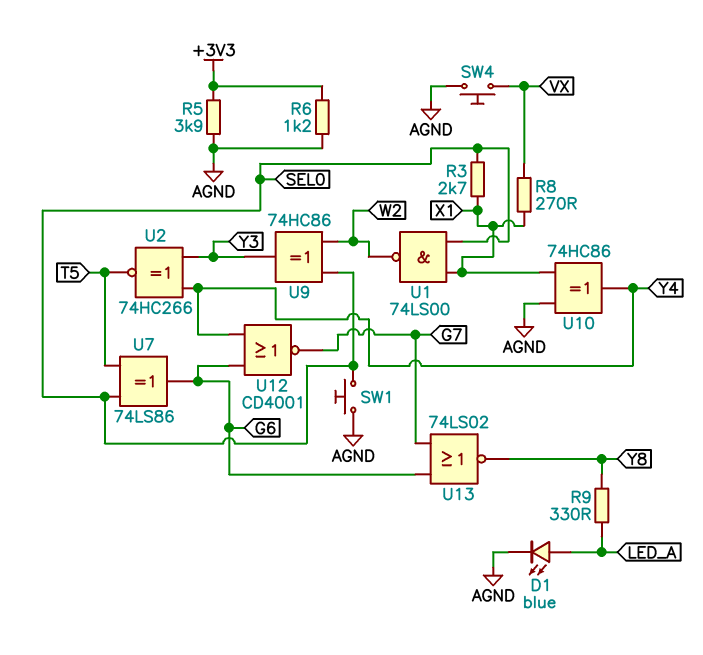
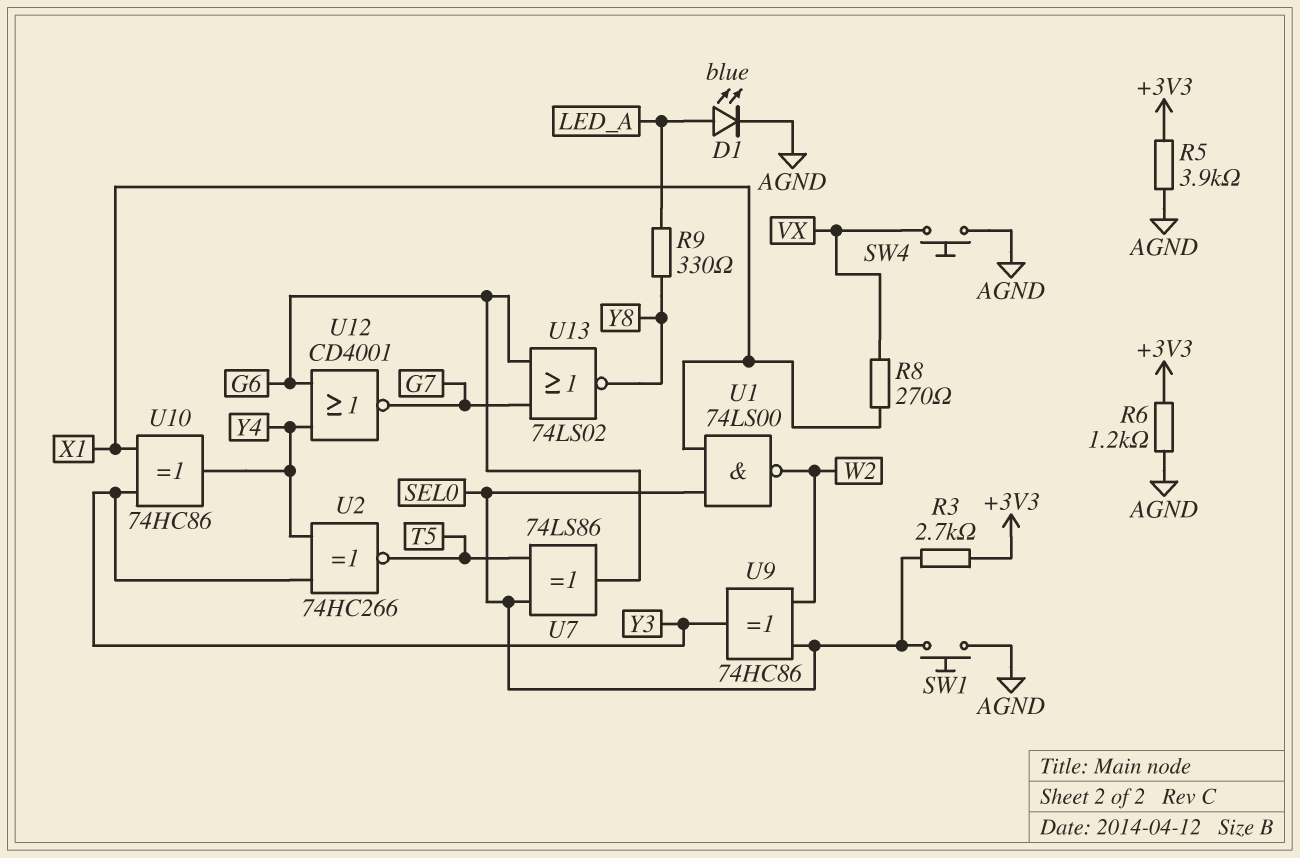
R3: 2.7k (SEL0, X1) -> 2.7k (+3V3, SEL0)
U10: XOR 74HC86 (in AGND, in X1, out Y4) -> XOR 74HC86 (in X1, in Y3, out Y4)

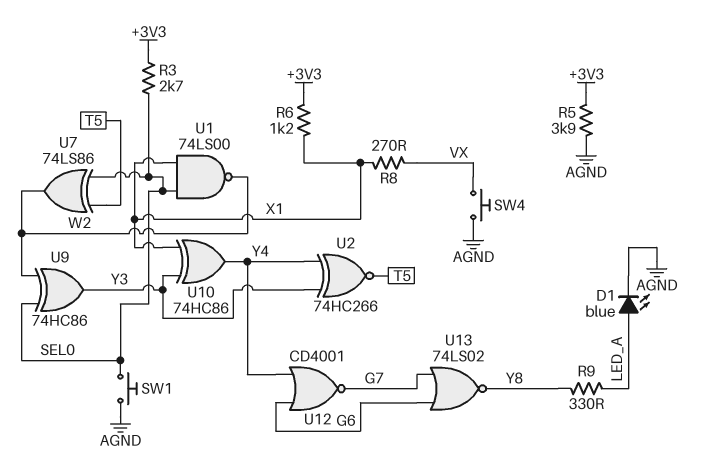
R6: 1.2k (+3V3, AGND) -> 1.2k (+3V3, X1)
U7: XOR 74LS86 (in SEL0, in T5, out G6) -> XOR 74LS86 (in SEL0, in T5, out W2)

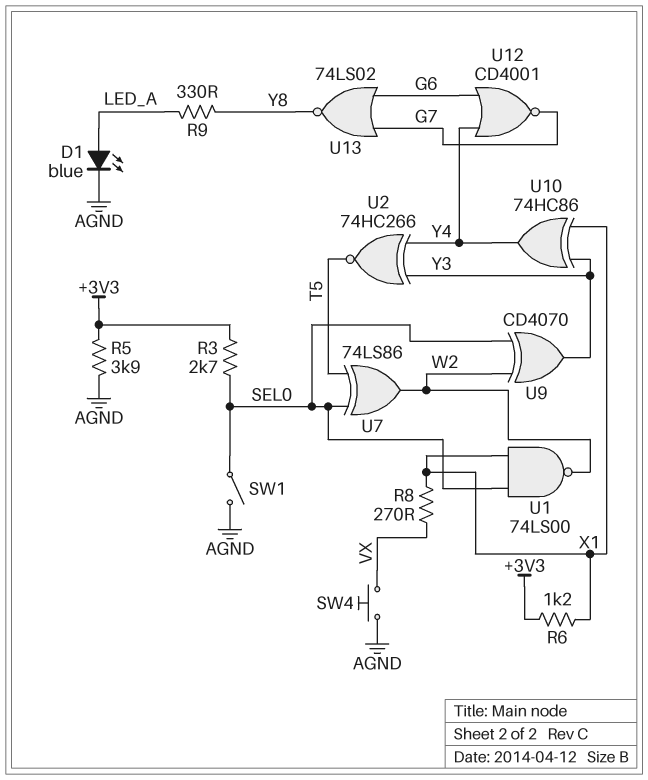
SW1: button (AGND, SEL0) -> switch (AGND, SEL0)
U9: XOR 74HC86 (in SEL0, in W2, out Y3) -> XOR CD4070 (in SEL0, in W2, out Y3)

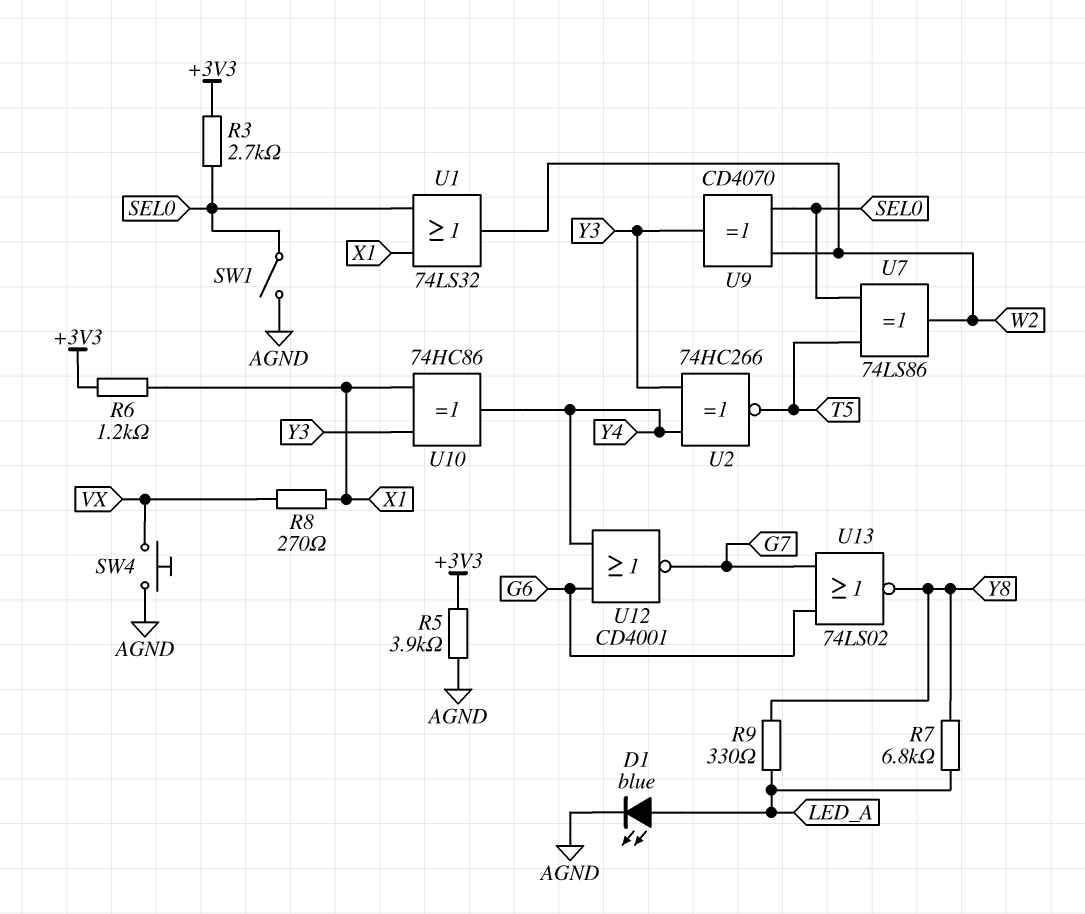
R7: none -> 6.8k (LED_A, Y8)
U1: NAND 74LS00 (in SEL0, in X1, out W2) -> OR 74LS32 (in SEL0, in X1, out W2)

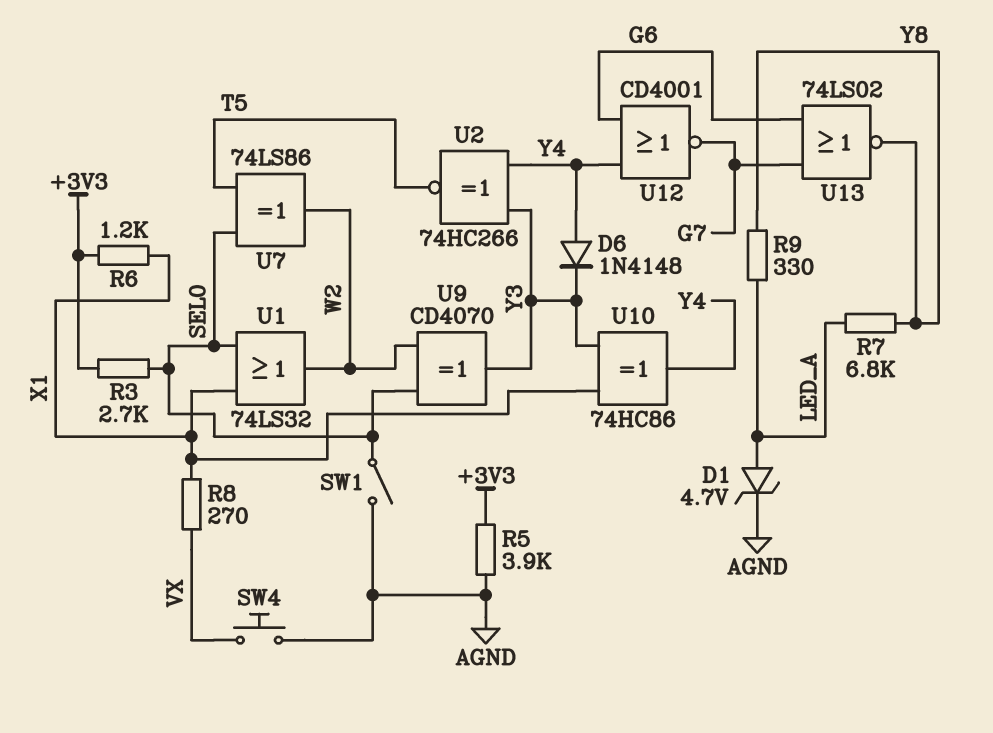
D1: LED blue (A LED_A, K AGND) -> zener 4.7V (A LED_A, K AGND)
D6: none -> diode 1N4148 (A Y4, K Y3)

